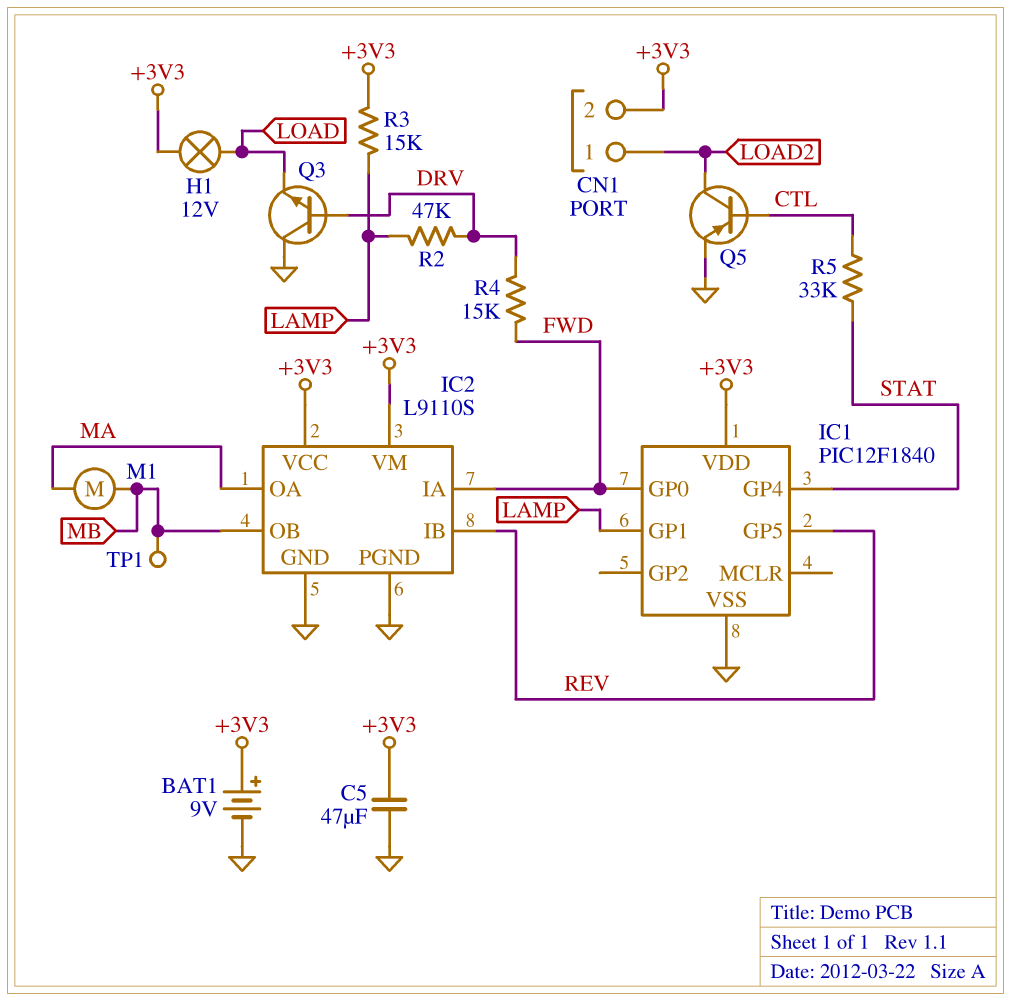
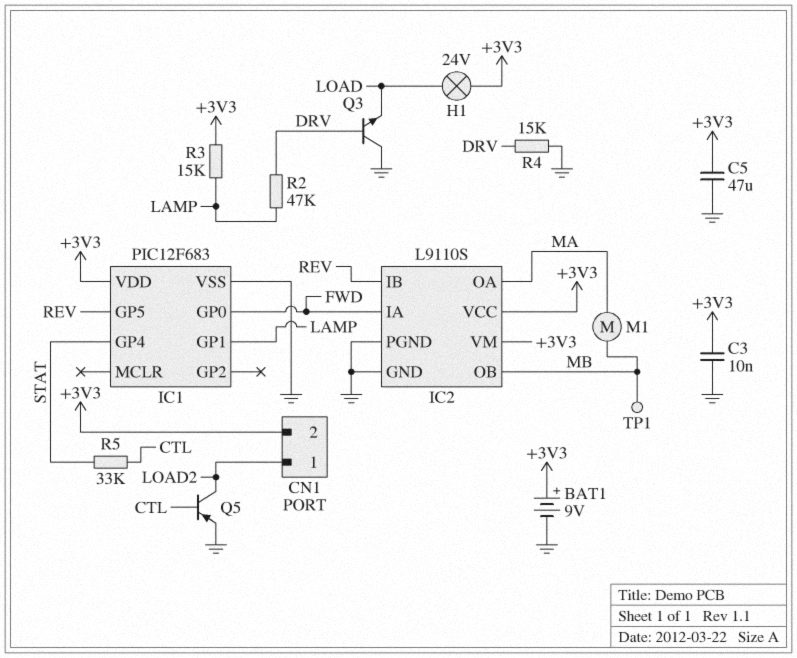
C3: none -> 10nF (+3V3, GND)
H1: lamp 12V (+3V3, LOAD) -> lamp 24V (+3V3, LOAD)
IC1: PIC12F1840 -> PIC12F683
R4: 15k (DRV, FWD) -> 15k (DRV, GND)

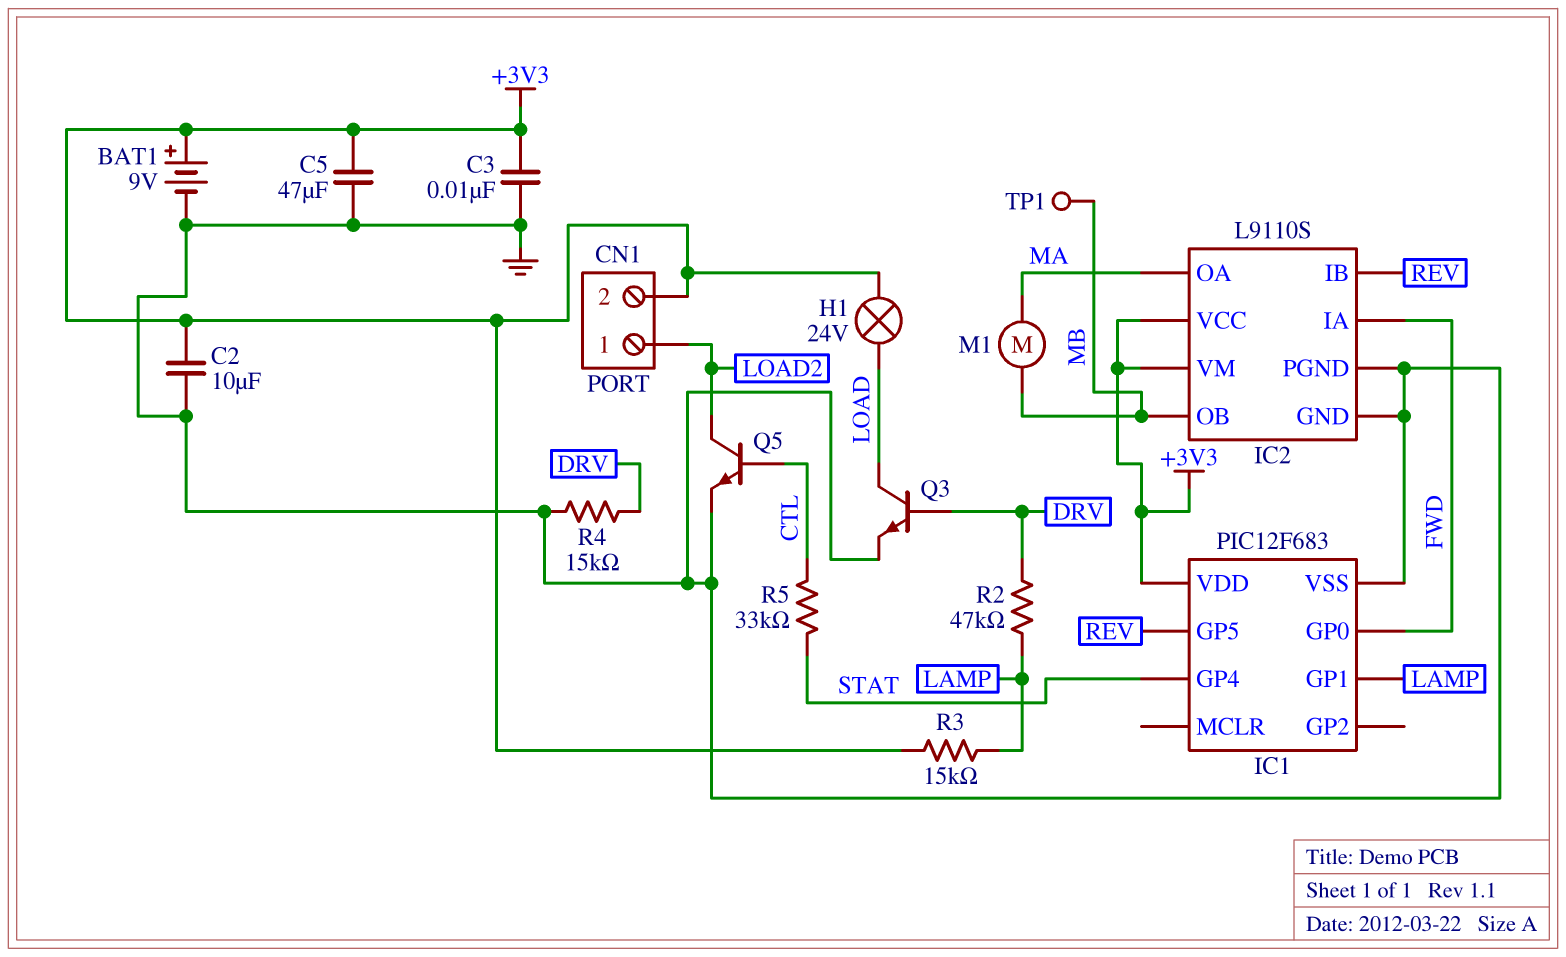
C2: none -> 10uF (+3V3, GND)
Q3: NPN (B DRV, C GND, E LOAD) -> NPN (B DRV, C LOAD, E GND)
Q5: PNP (B CTL, C LOAD2, E GND) -> NPN (B CTL, C LOAD2, E GND)

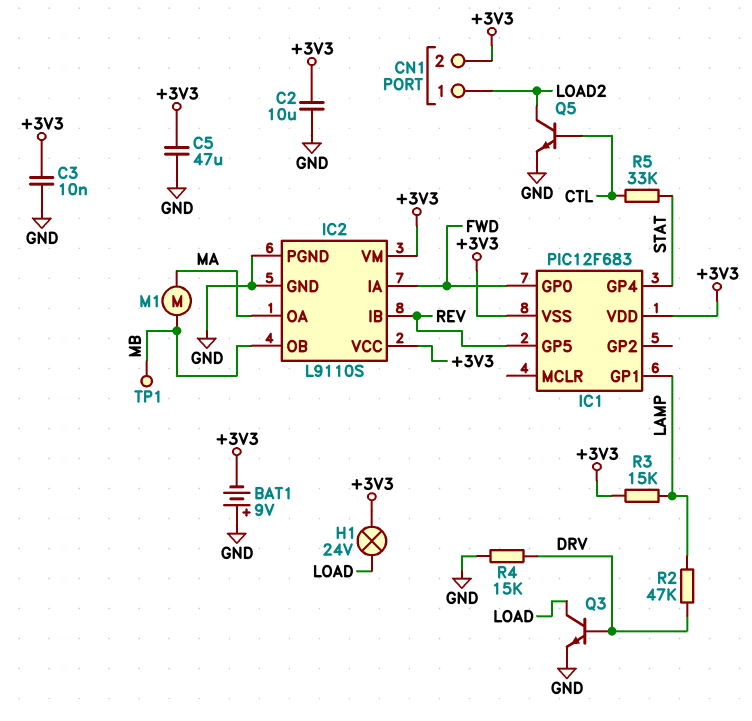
BAT1: 9V (plus +3V3, minus GND) -> 9V (plus GND, minus +3V3)
IC1 pin VSS: GND -> +3V3

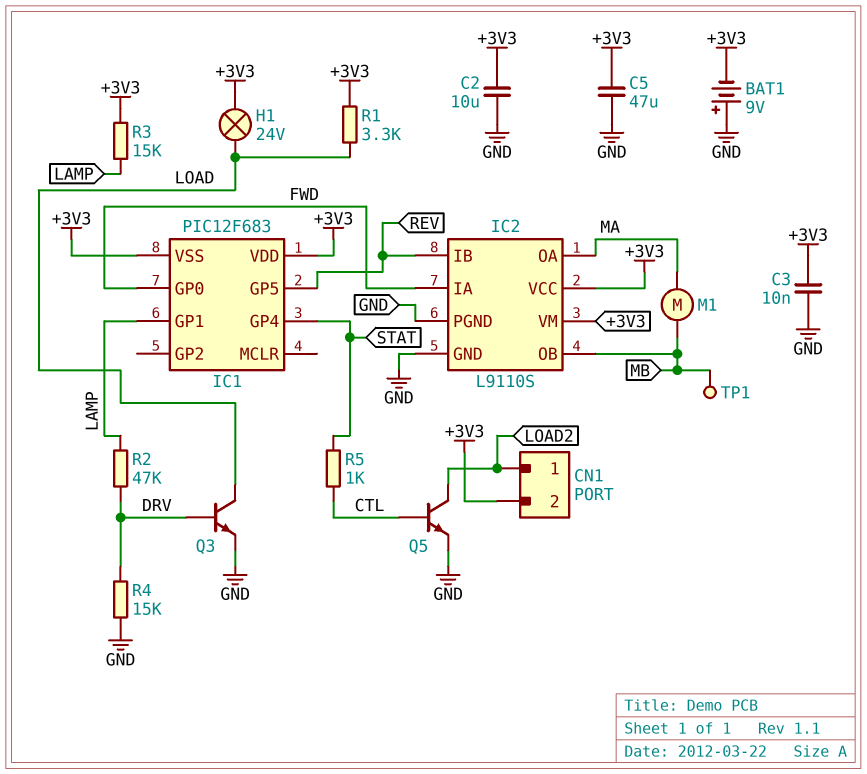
R1: none -> 3.3k (+3V3, LOAD)
R5: 33k (CTL, STAT) -> 1k (CTL, STAT)

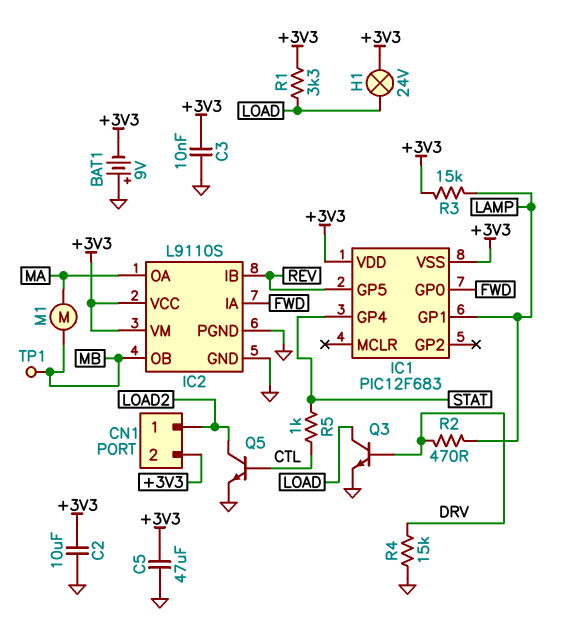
R2: 47k (DRV, LAMP) -> 470 (DRV, LAMP)

